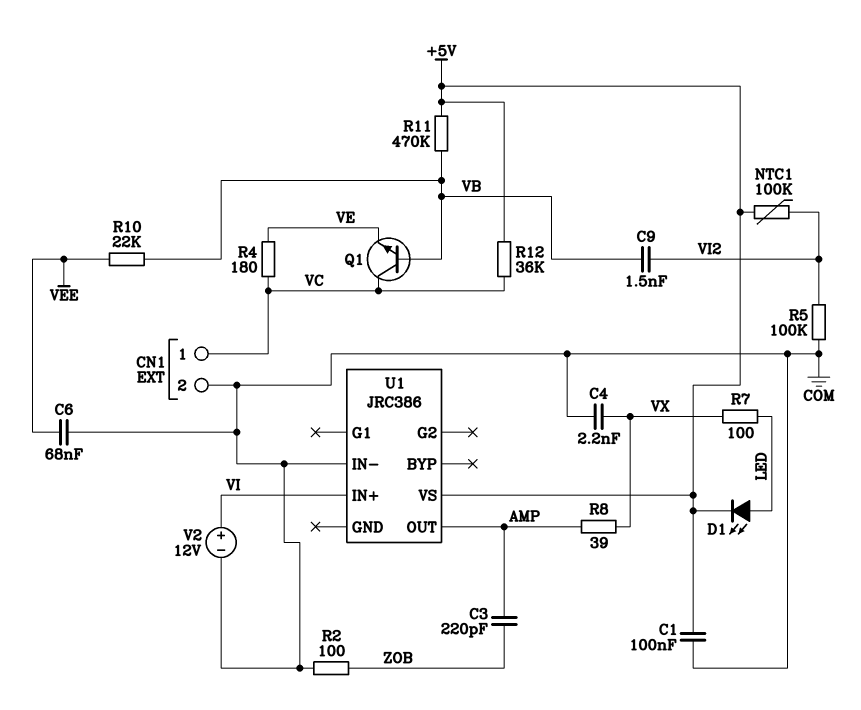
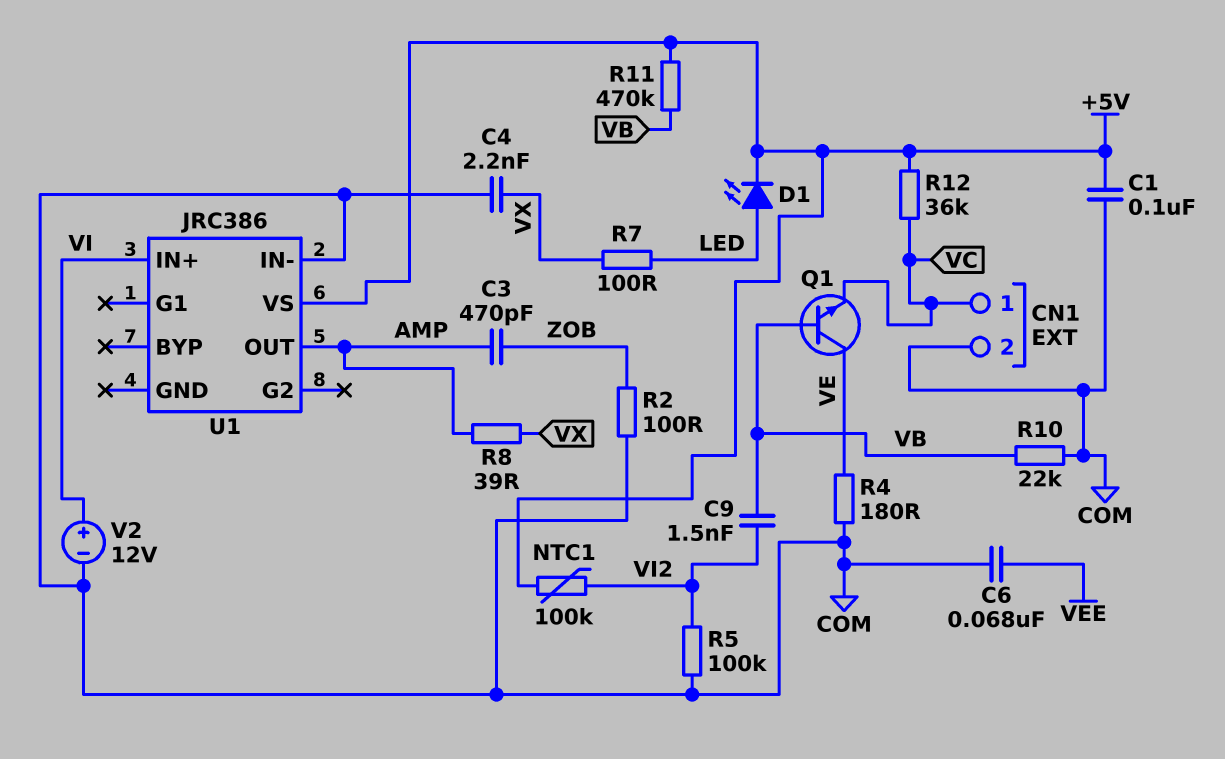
C3: 220pF (AMP, ZOB) -> 470pF (AMP, ZOB)
Q1: NPN (B VB, C VC, E VE) -> NPN (B VB, C VE, E VC)
R4: 180 (VC, VE) -> 180 (COM, VE)
R10: 22k (VB, VEE) -> 22k (COM, VB)

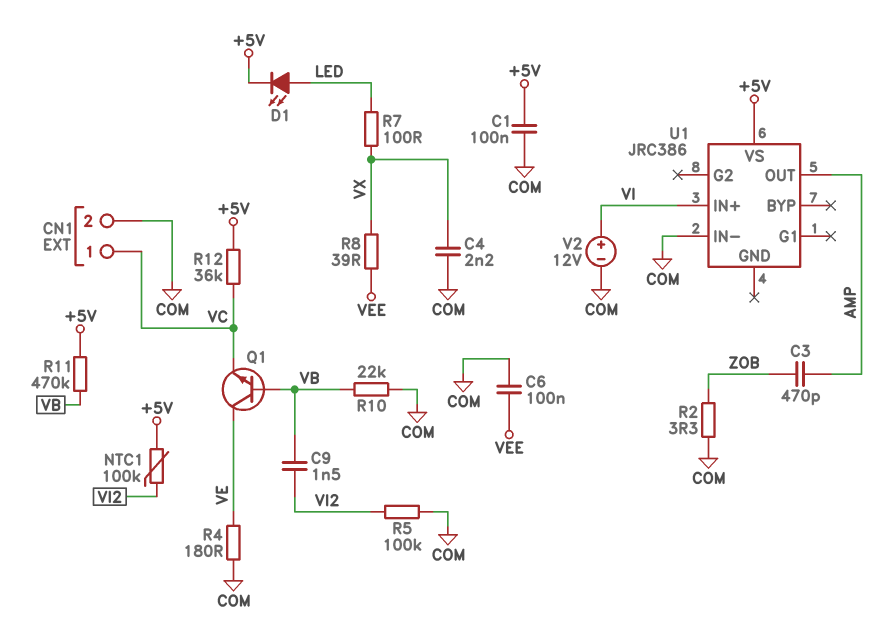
C6: 68nF (COM, VEE) -> 100nF (COM, VEE)
R2: 100 (COM, ZOB) -> 3.3 (COM, ZOB)
R8: 39 (AMP, VX) -> 39 (VEE, VX)

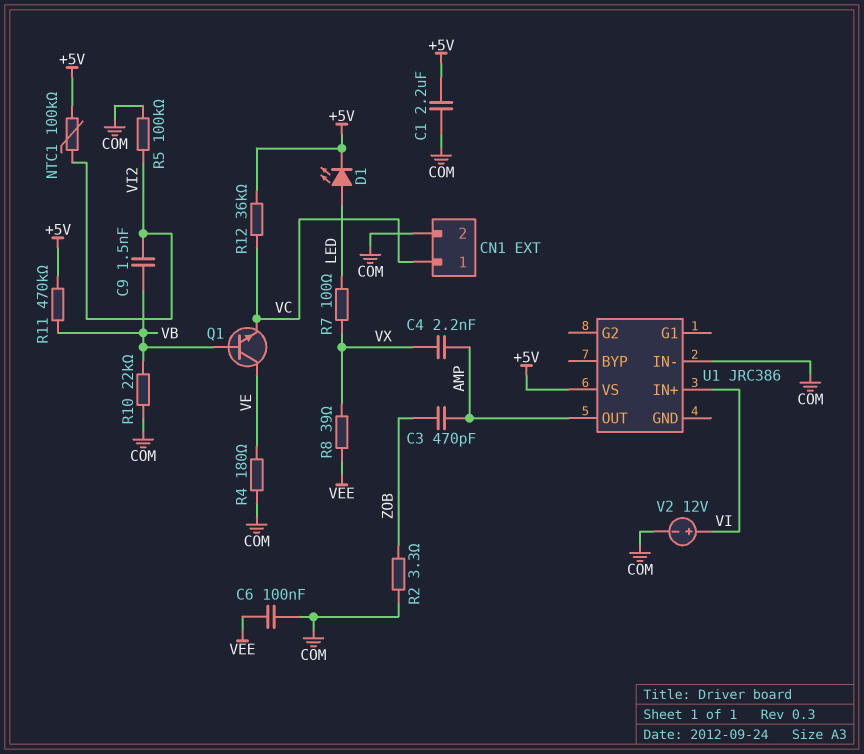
C1: 100nF (+5V, COM) -> 2.2uF (+5V, COM)
C4: 2.2nF (COM, VX) -> 2.2nF (AMP, VX)

